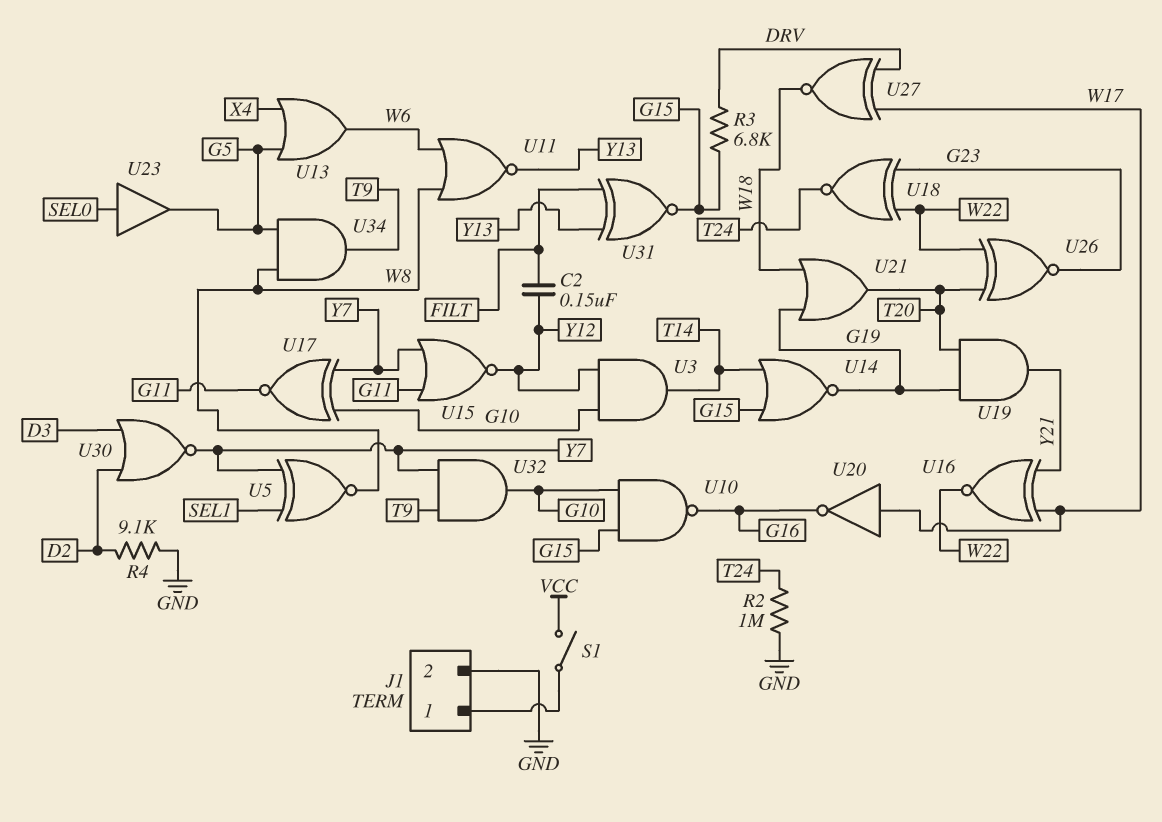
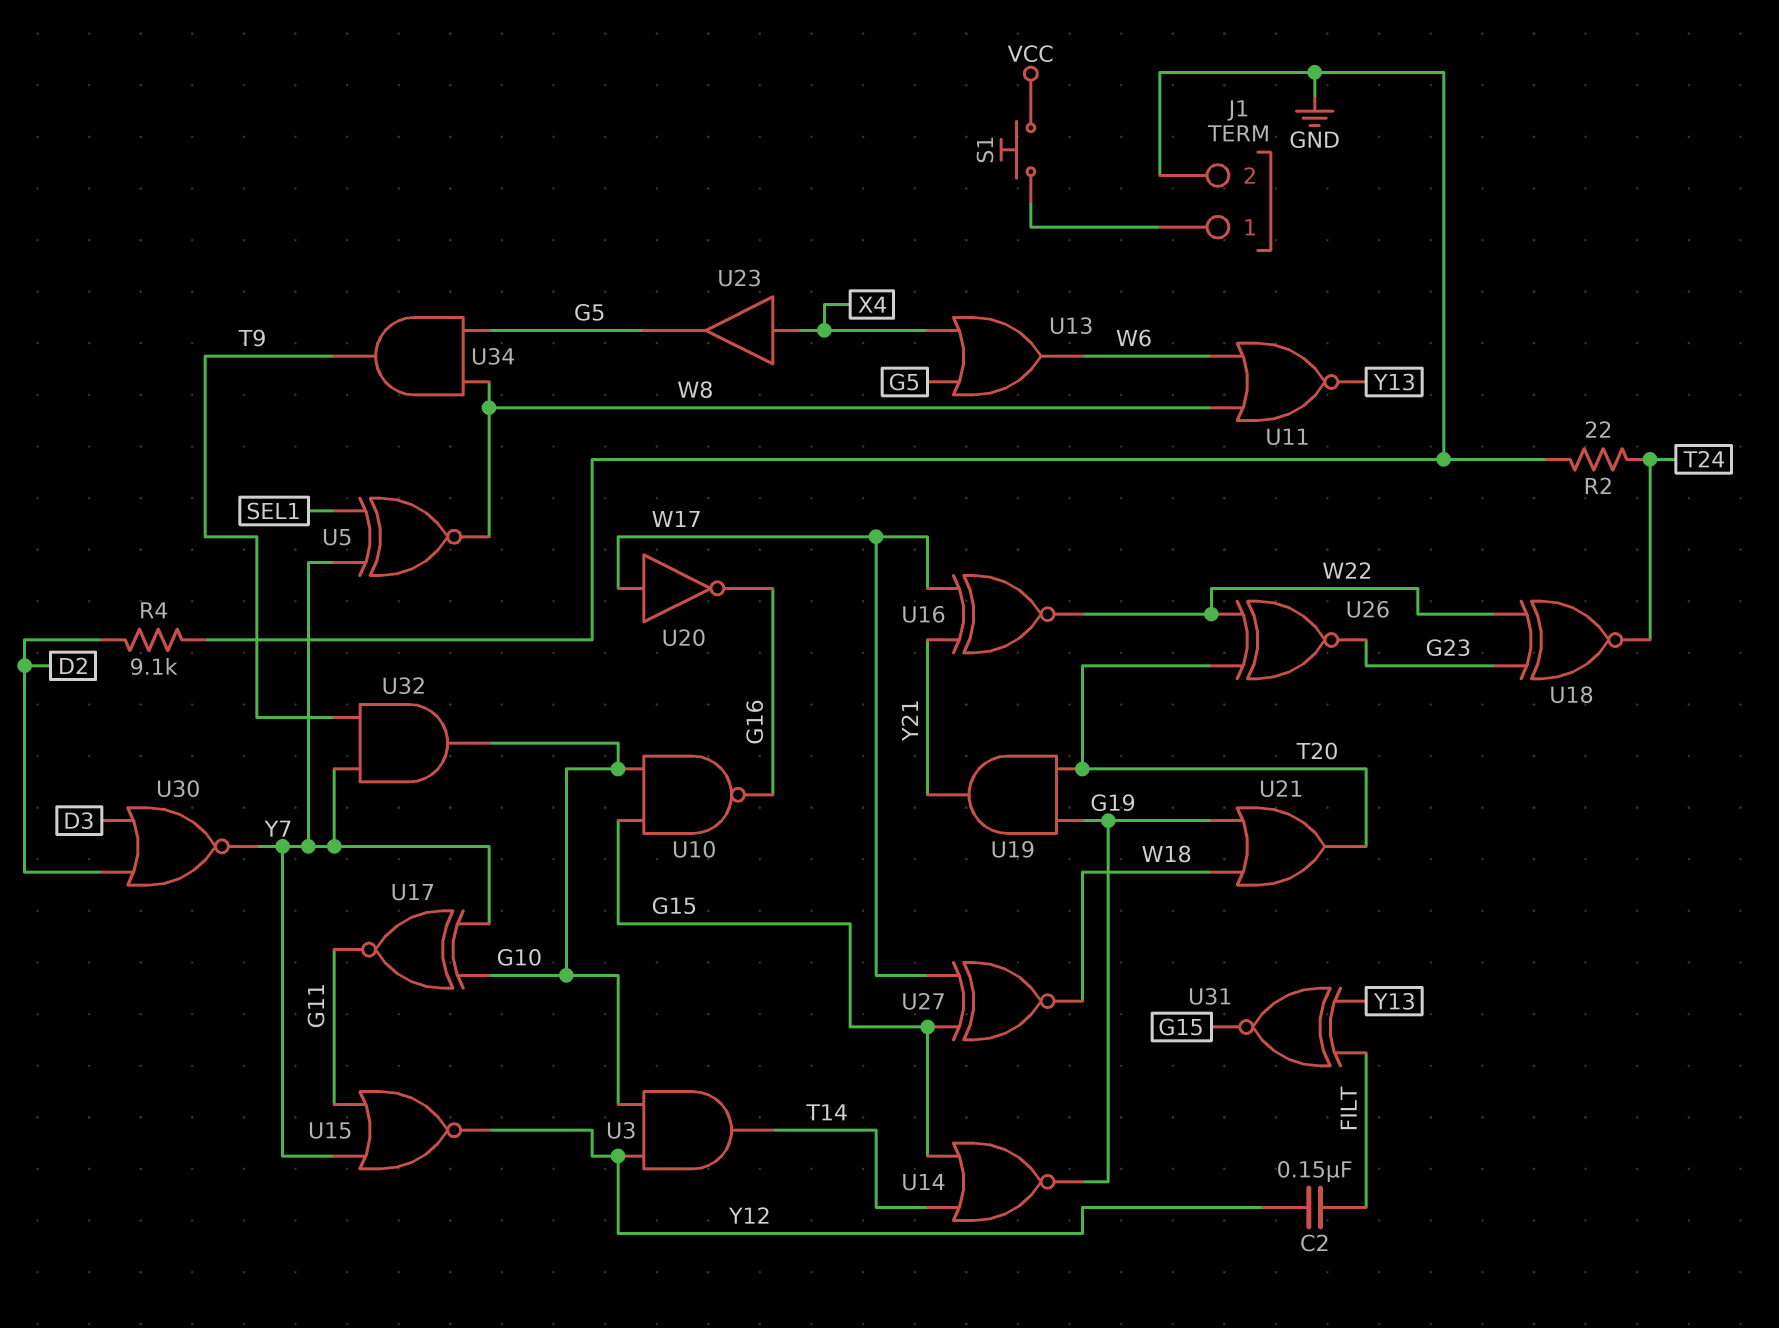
R2: 1M (GND, T24) -> 22 (GND, T24)
R3: 6.8k (DRV, G15) -> none
S1: switch (J1/1, VCC) -> button (J1/1, VCC)
U23: buffer (in SEL0, out G5) -> buffer (in X4, out G5)
U27: XNOR (in DRV, in W17, out W18) -> XNOR (in G15, in W17, out W18)

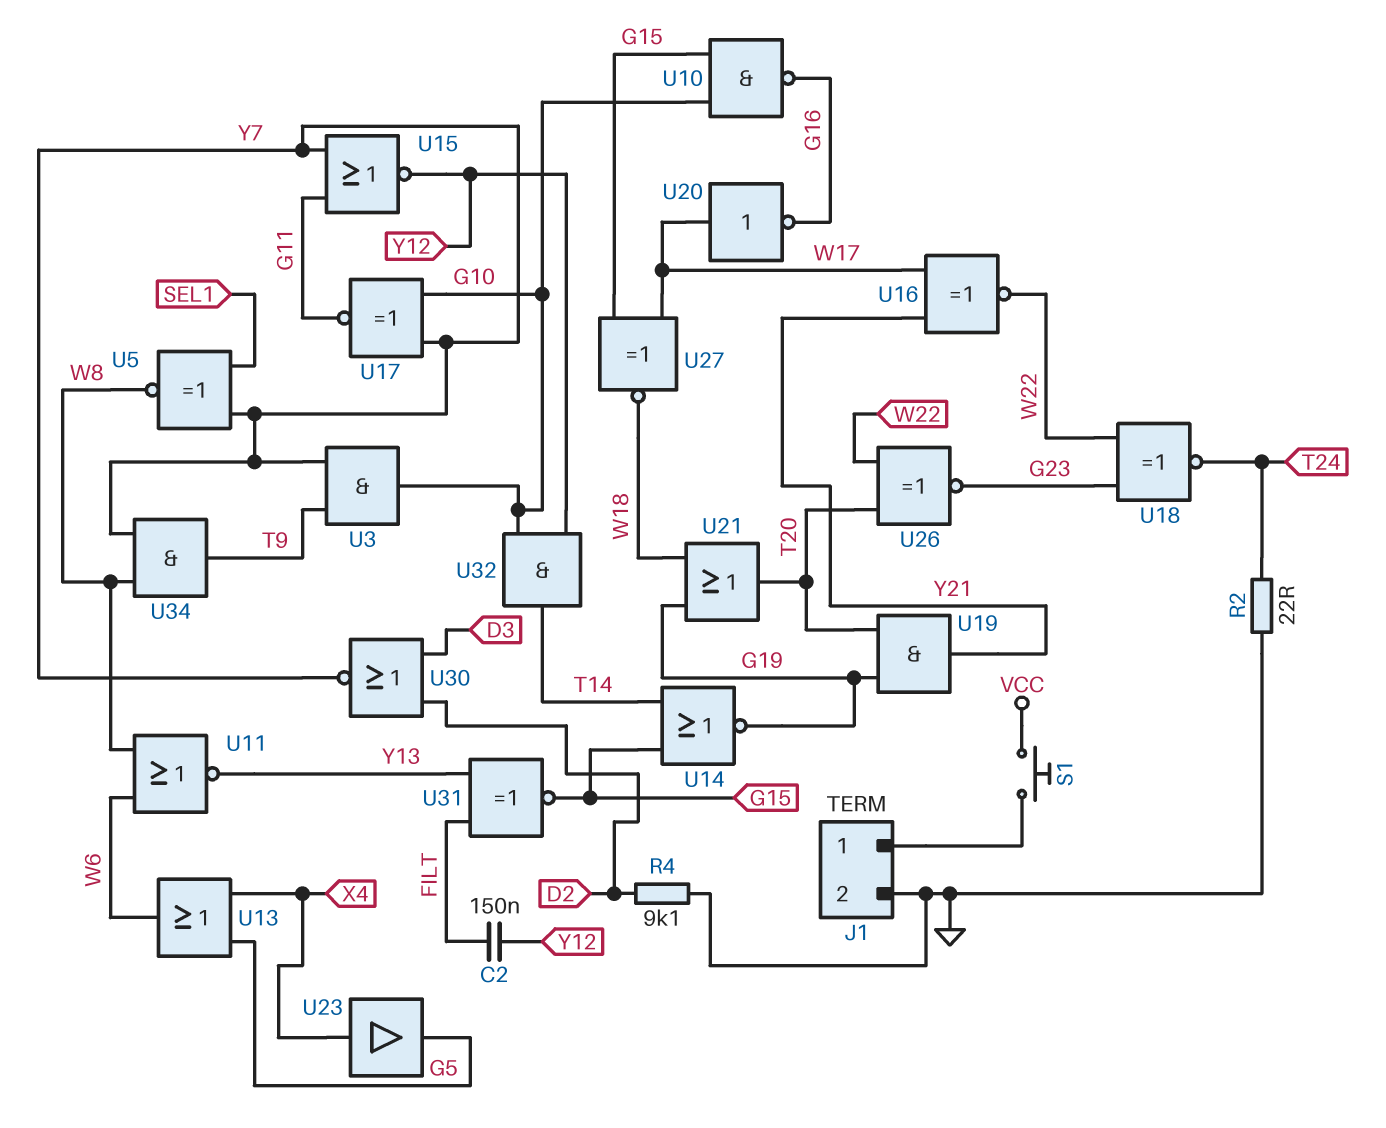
U3: AND (in G10, in Y12, out T14) -> AND (in T9, in Y7, out G10)
U32: AND (in T9, in Y7, out G10) -> AND (in G10, in Y12, out T14)
U34: AND (in G5, in W8, out T9) -> AND (in W8, in Y7, out T9)

